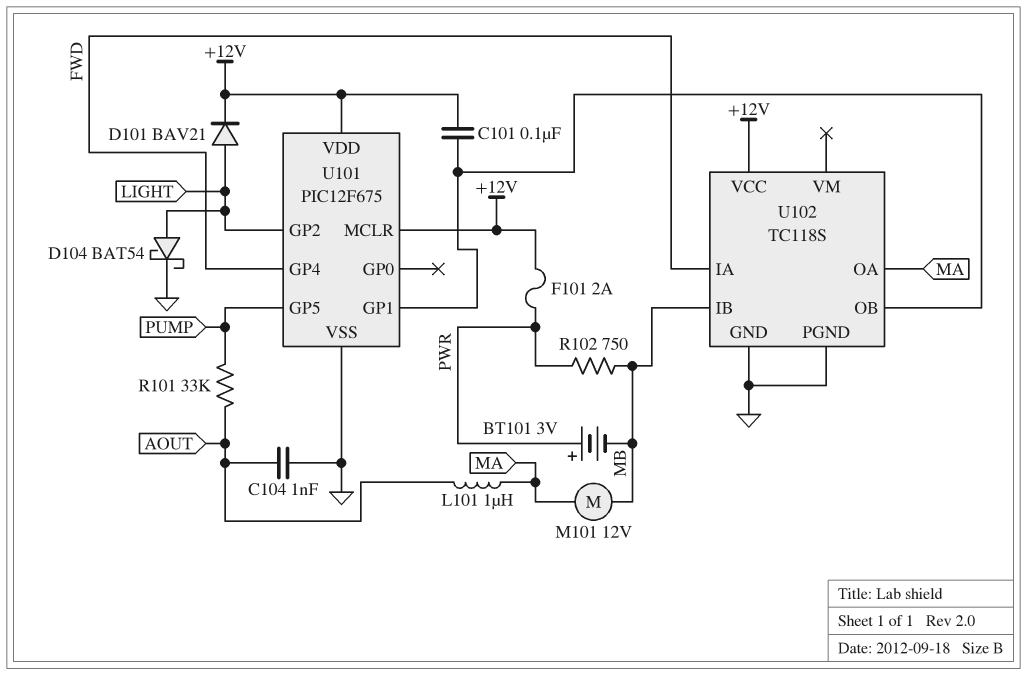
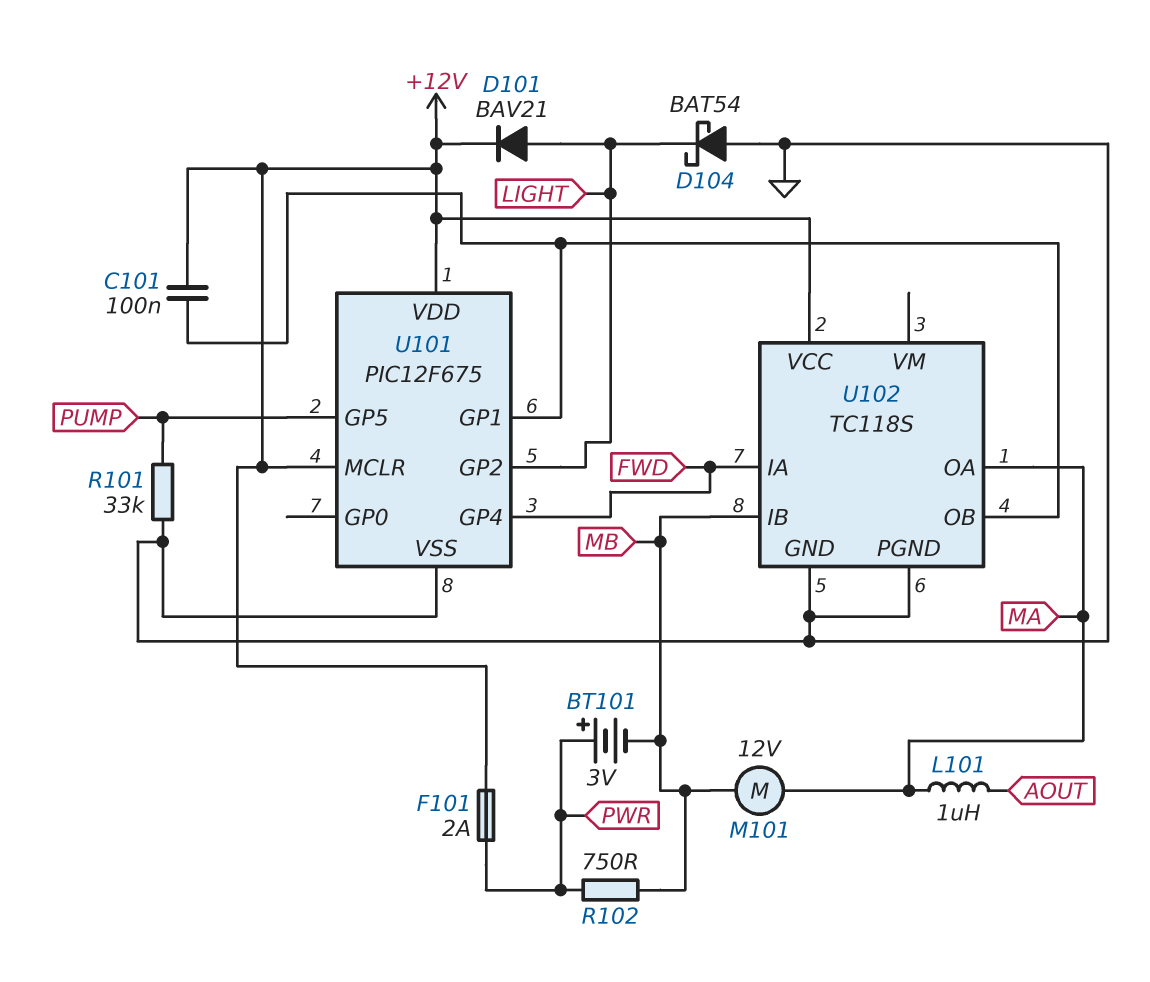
C104: 1nF (AOUT, GND) -> none
D104: schottky BAT54 (A LIGHT, K GND) -> schottky BAT54 (A GND, K LIGHT)
R101: 33k (AOUT, PUMP) -> 33k (GND, PUMP)

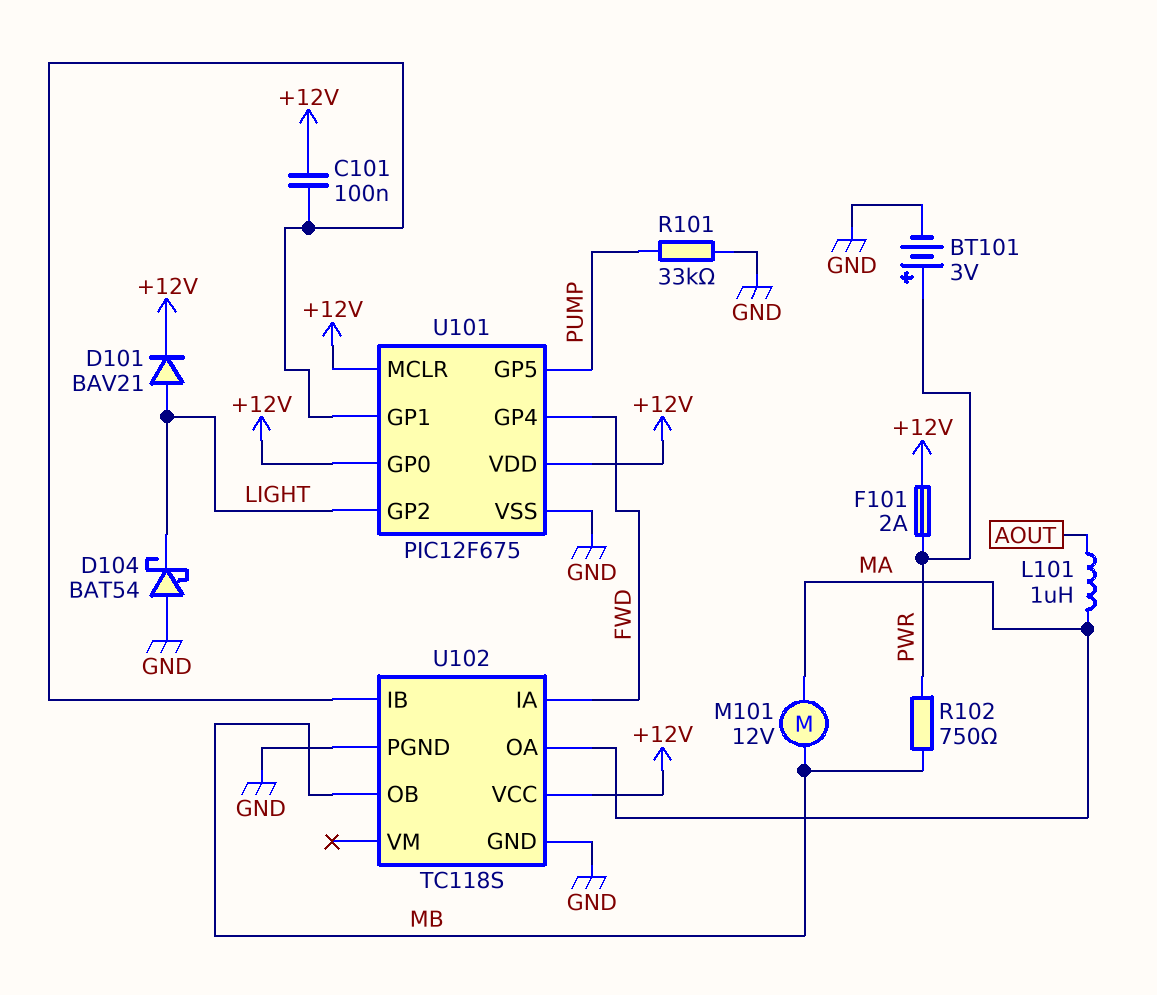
BT101: 3V (plus PWR, minus MB) -> 3V (plus PWR, minus GND)
U101 pin GP0: none -> +12V
U102 pin IB: MB -> U101/GP1
U102 pin OB: U101/GP1 -> MB

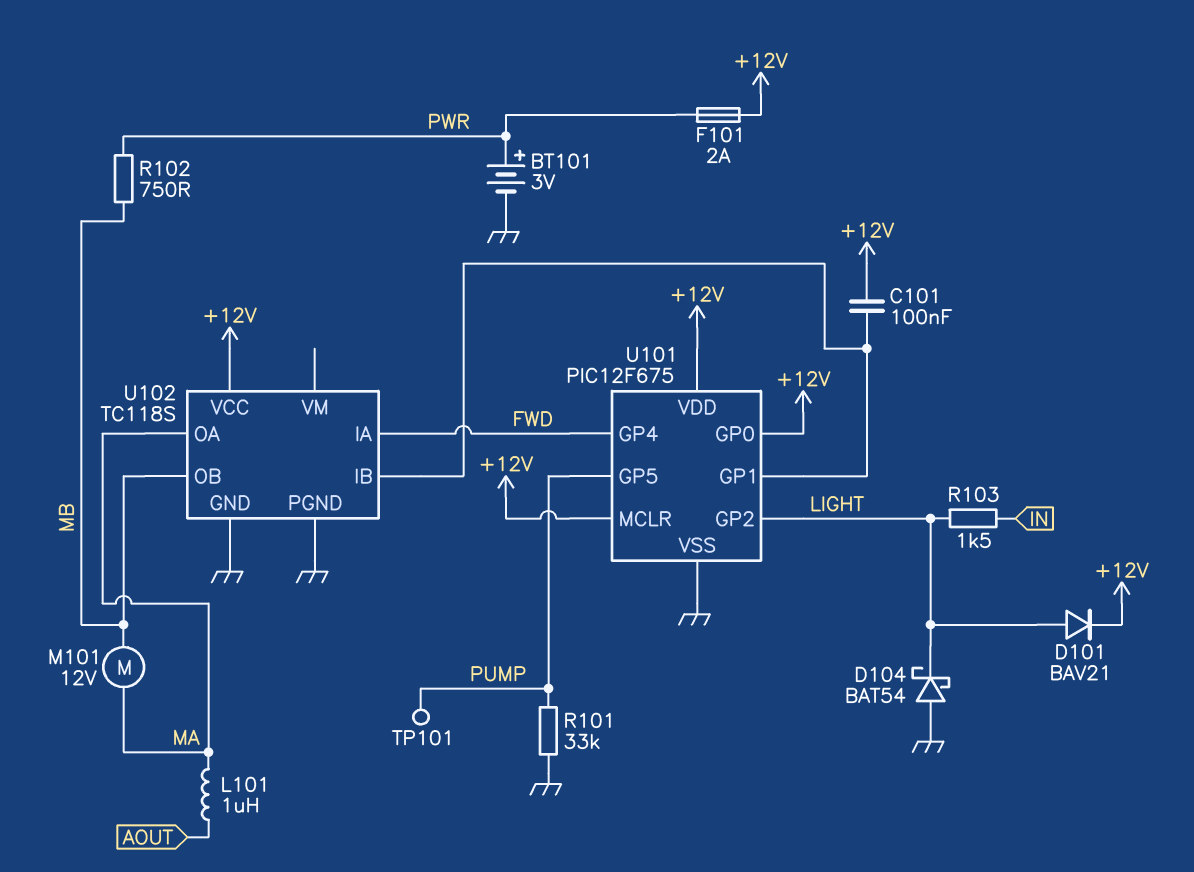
R103: none -> 1.5k (IN, LIGHT)
TP101: none -> test point (PUMP)

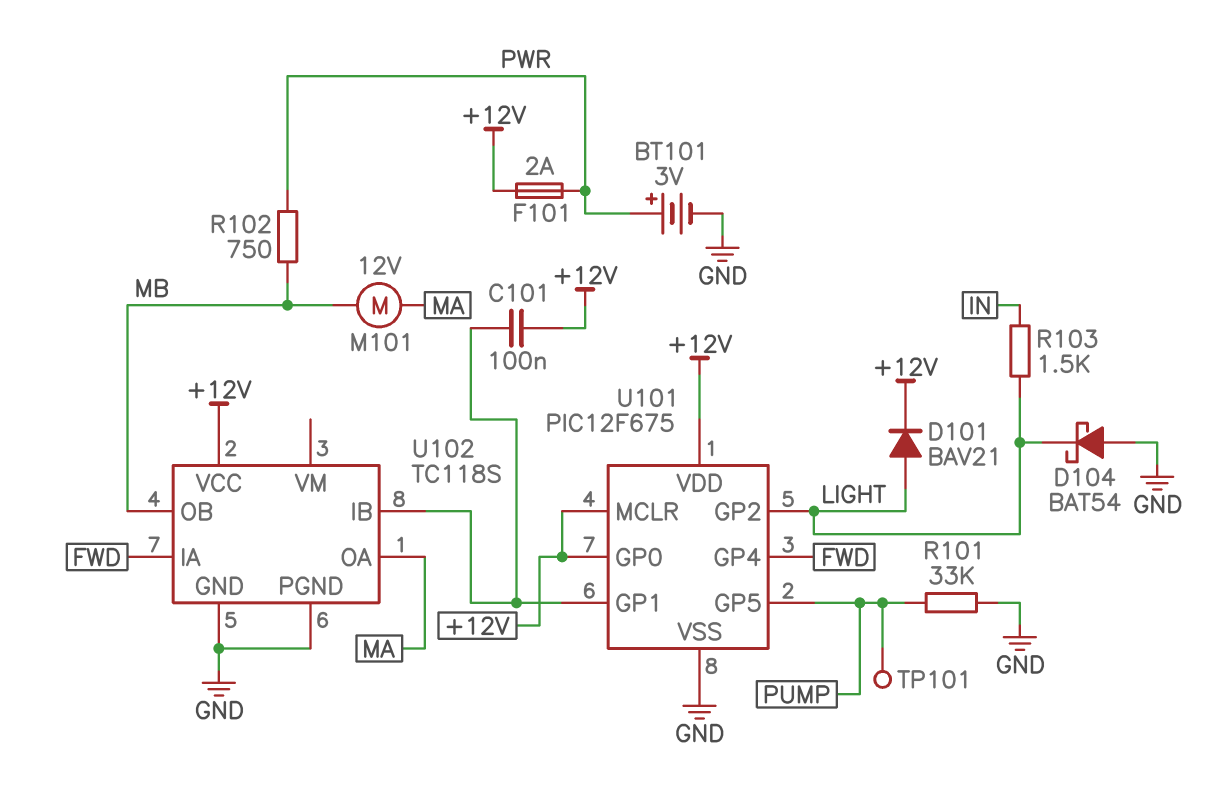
L101: 1uH (AOUT, MA) -> none

